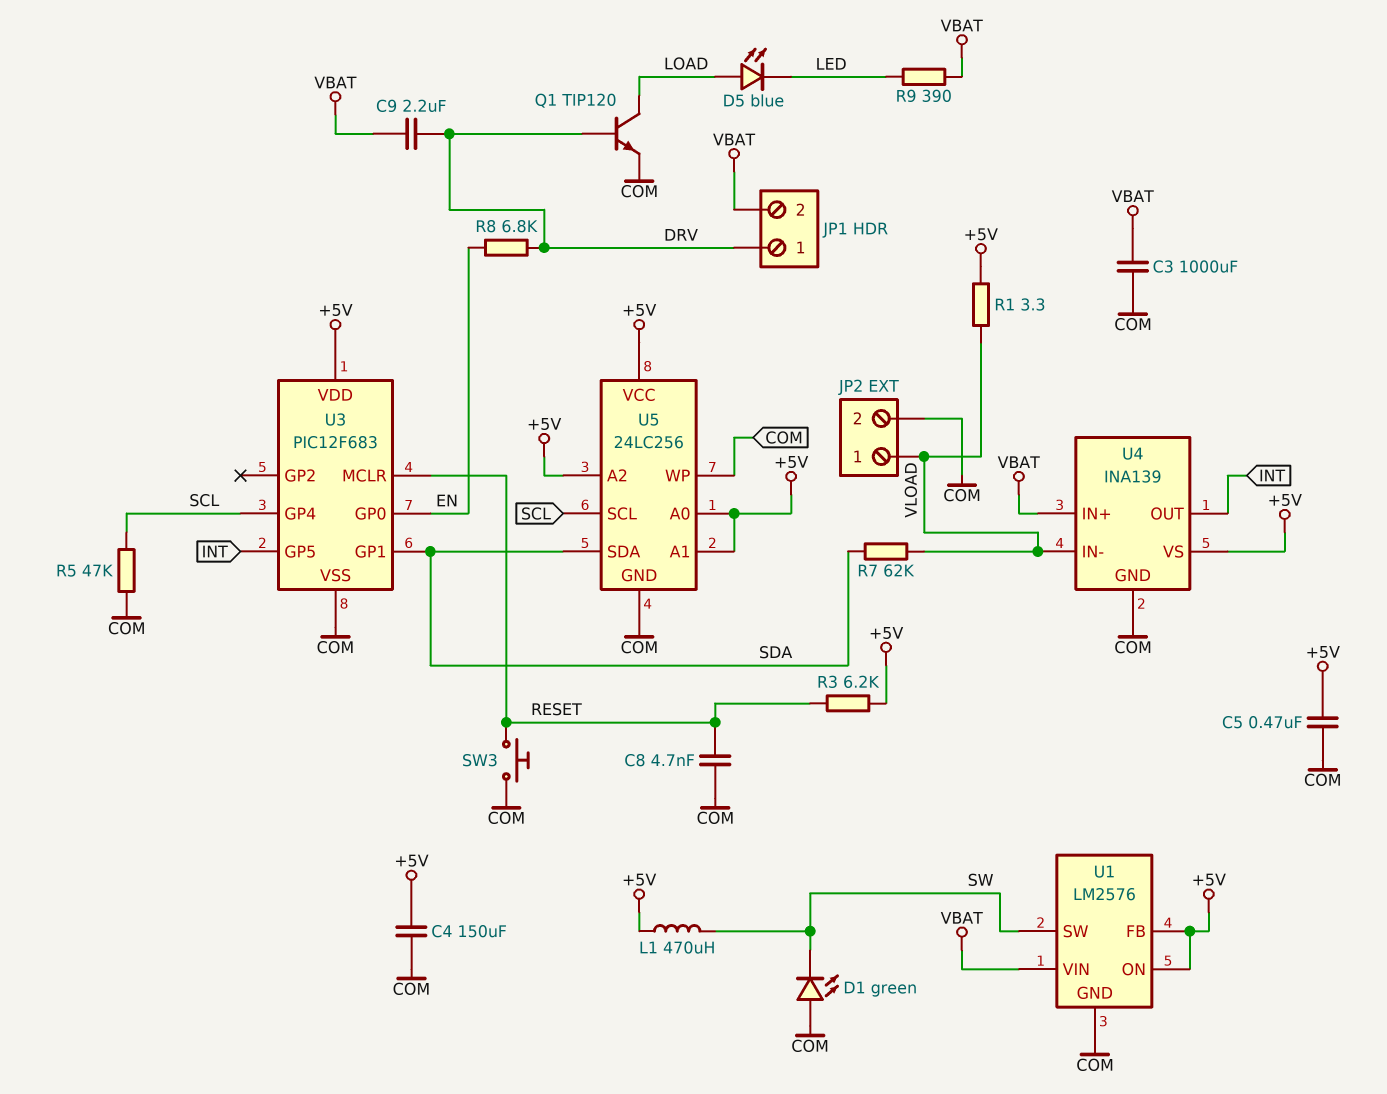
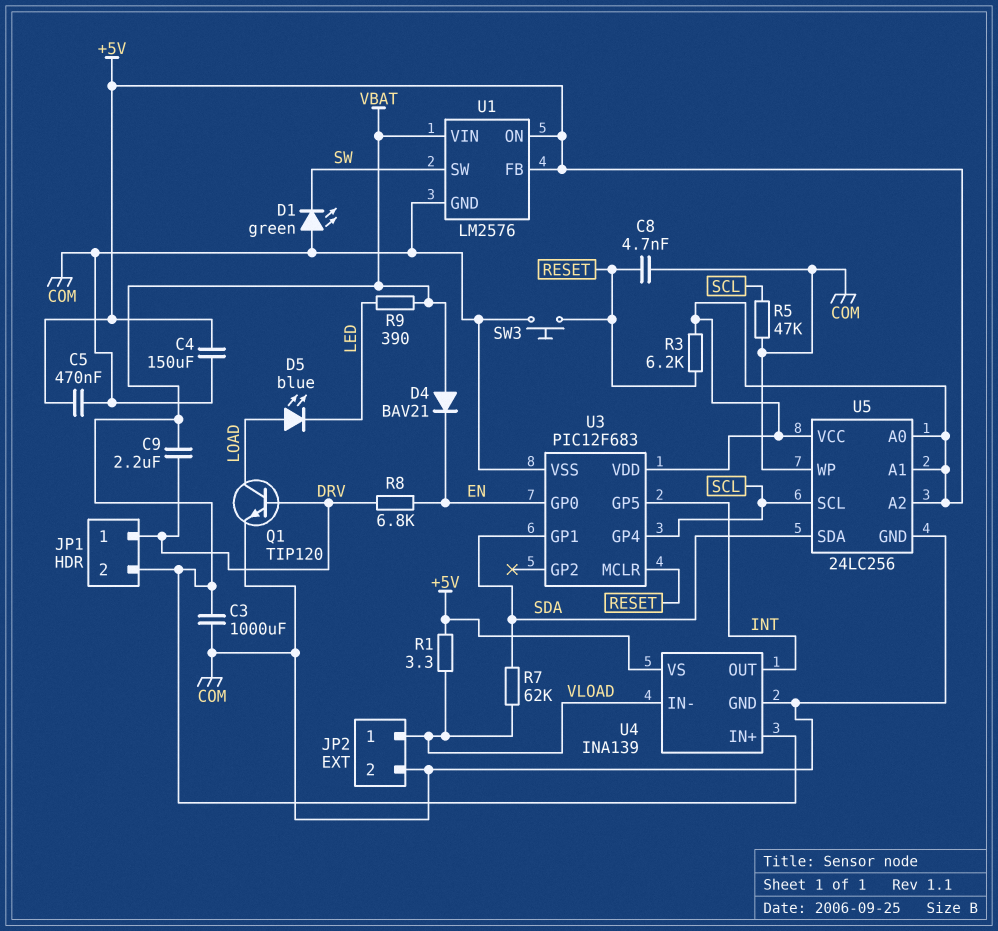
D4: none -> diode BAV21 (A VBAT, K EN)
L1: 470uH (+5V, SW) -> none

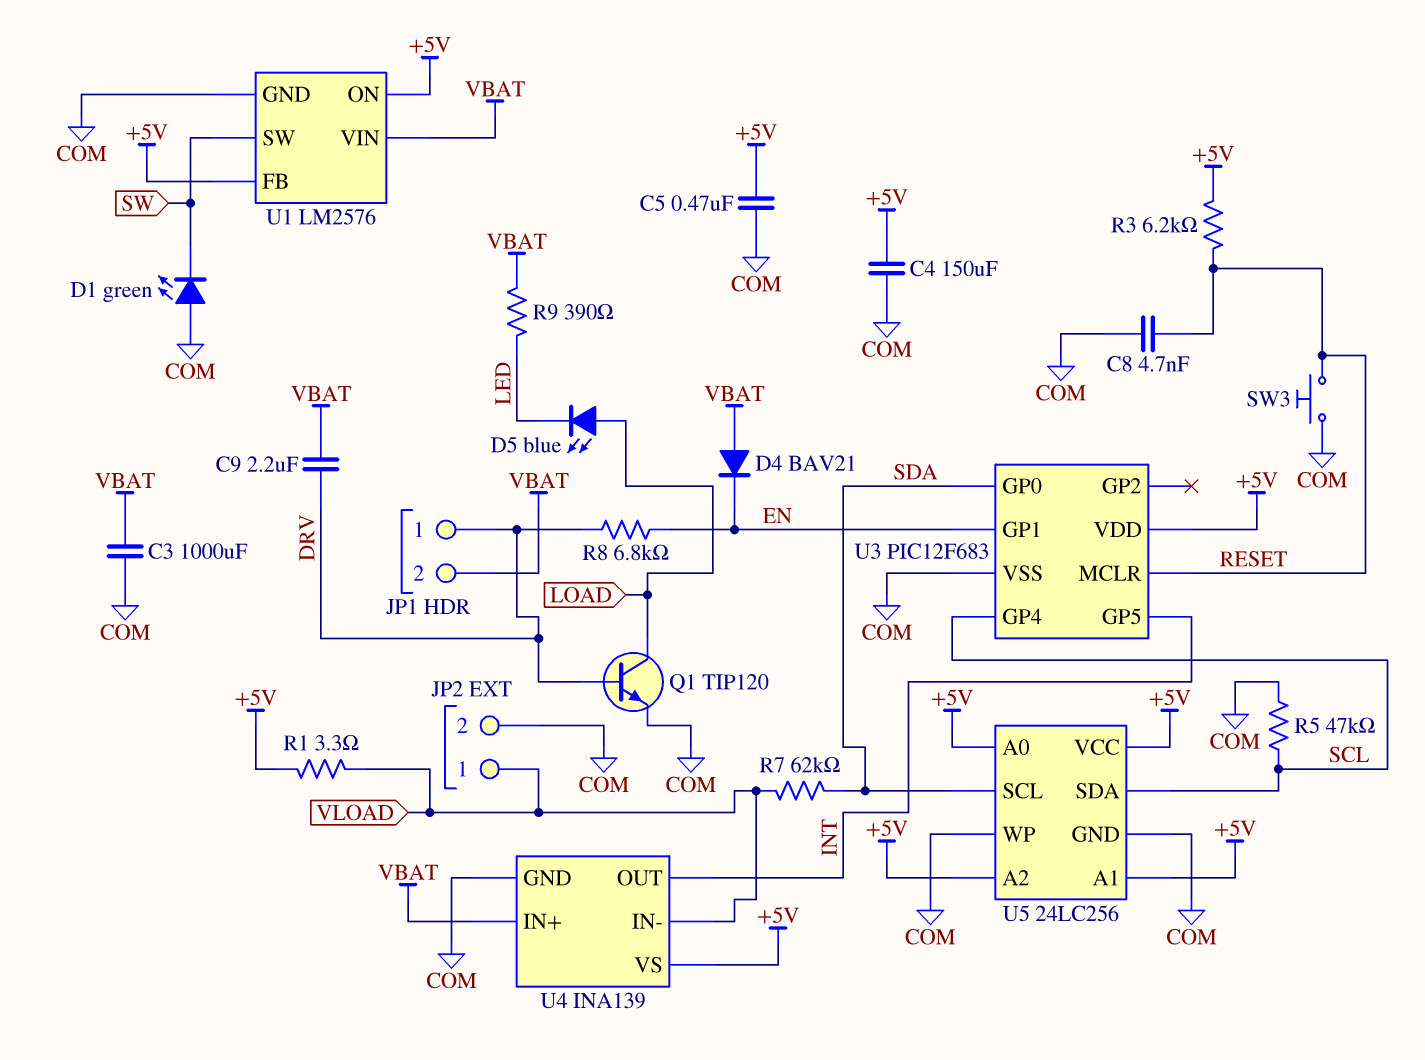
U3 pin GP0: EN -> SDA
U3 pin GP1: SDA -> EN
U5 pin SCL: SCL -> SDA
U5 pin SDA: SDA -> SCL

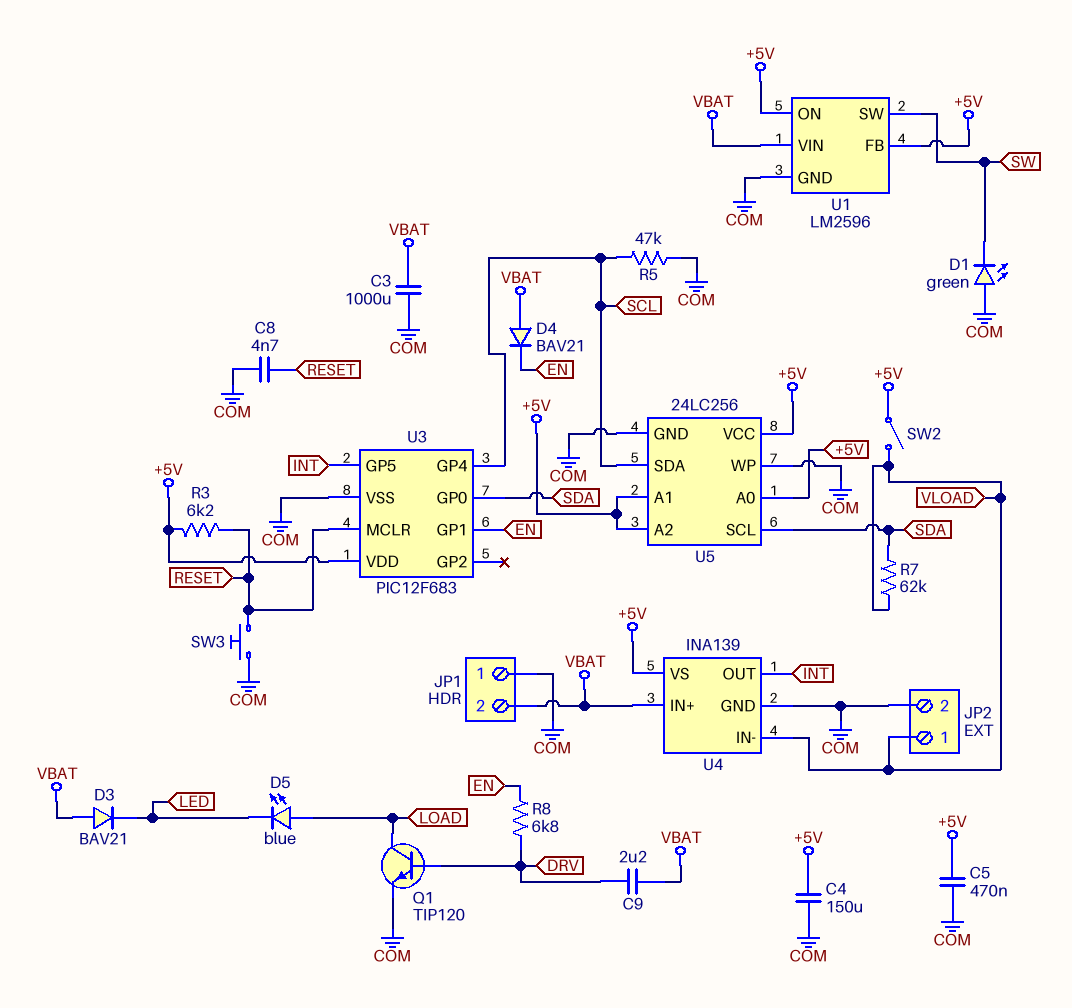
D3: none -> diode BAV21 (A VBAT, K LED)
JP1 pin 1: DRV -> COM
R1: 3.3 (+5V, VLOAD) -> none
R9: 390 (LED, VBAT) -> none
SW2: none -> switch (+5V, VLOAD)
U1: LM2576 -> LM2596

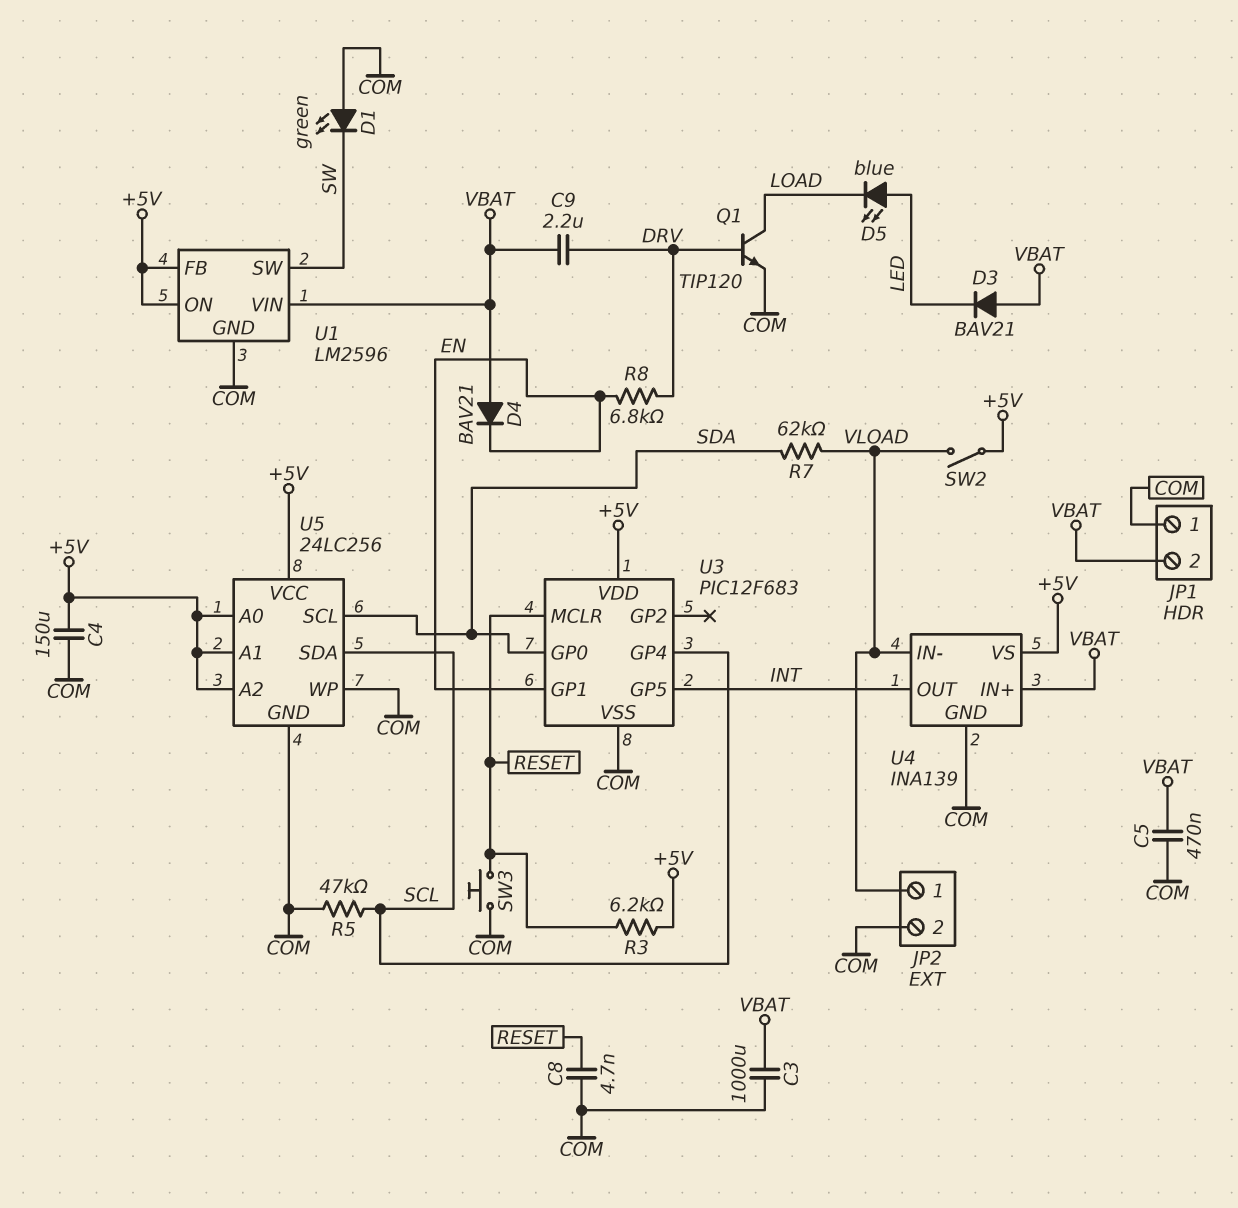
C5: 470nF (+5V, COM) -> 470nF (COM, VBAT)
D5: LED blue (A LOAD, K LED) -> LED blue (A LED, K LOAD)

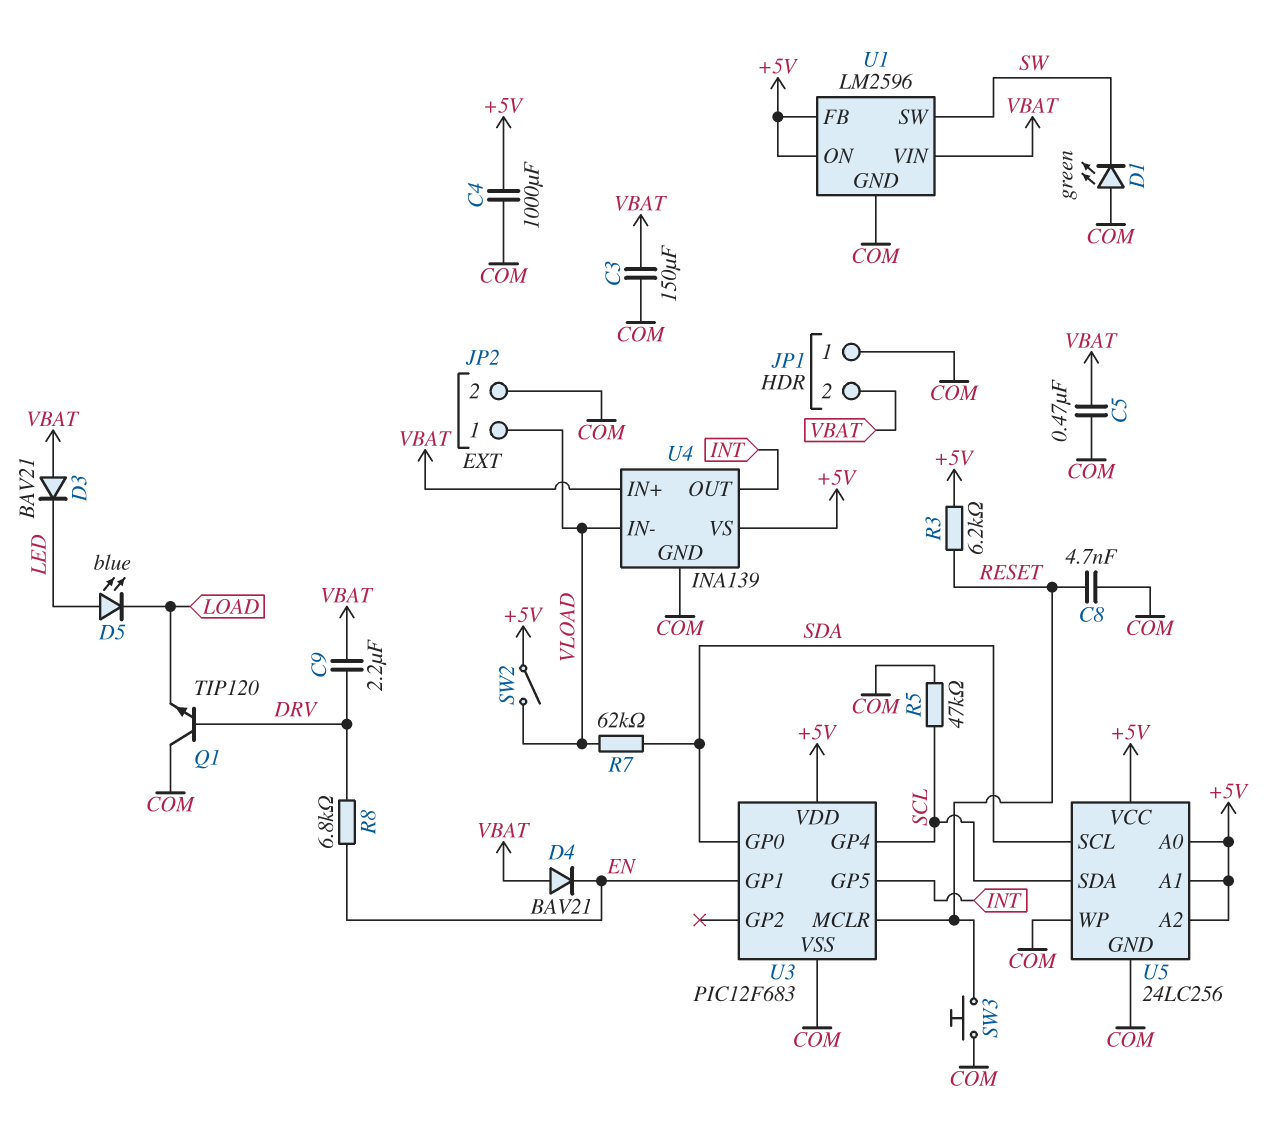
C3: 1000uF (COM, VBAT) -> 150uF (COM, VBAT)
C4: 150uF (+5V, COM) -> 1000uF (+5V, COM)
Q1: NPN TIP120 (B DRV, C LOAD, E COM) -> NPN TIP120 (B DRV, C COM, E LOAD)

